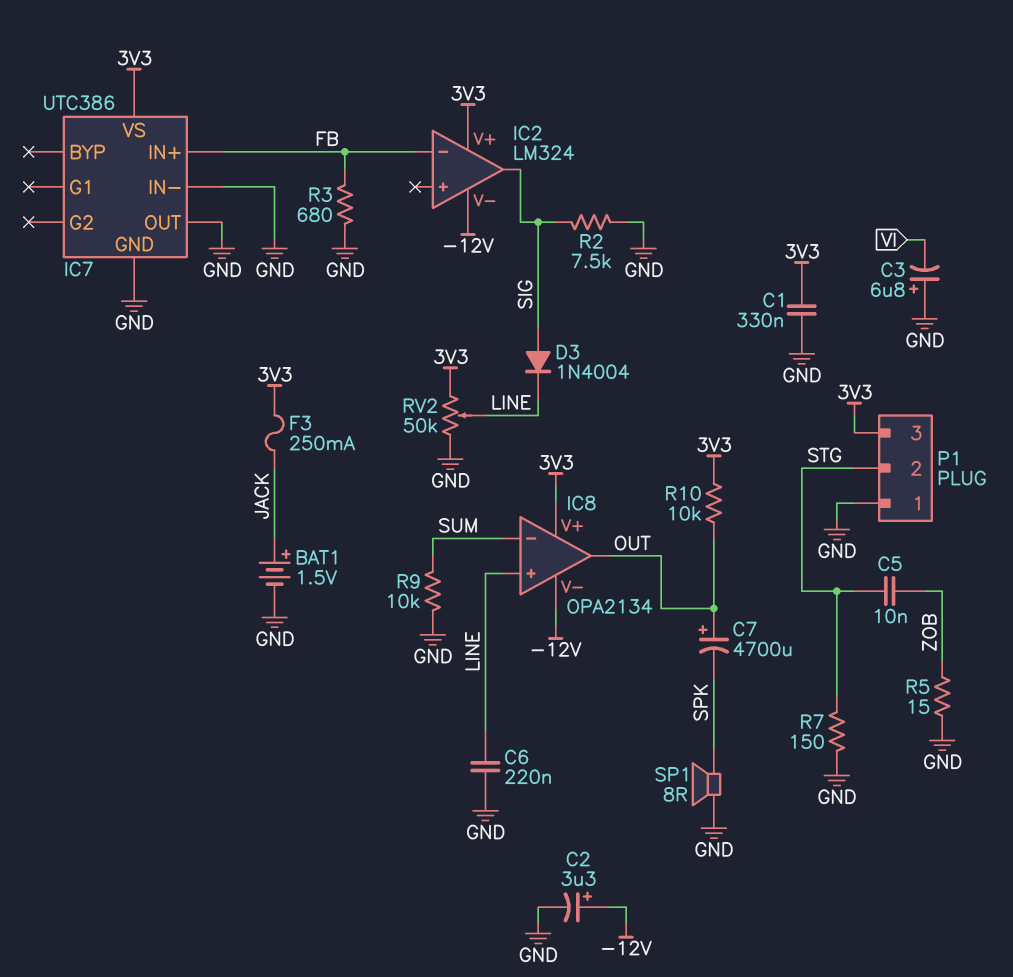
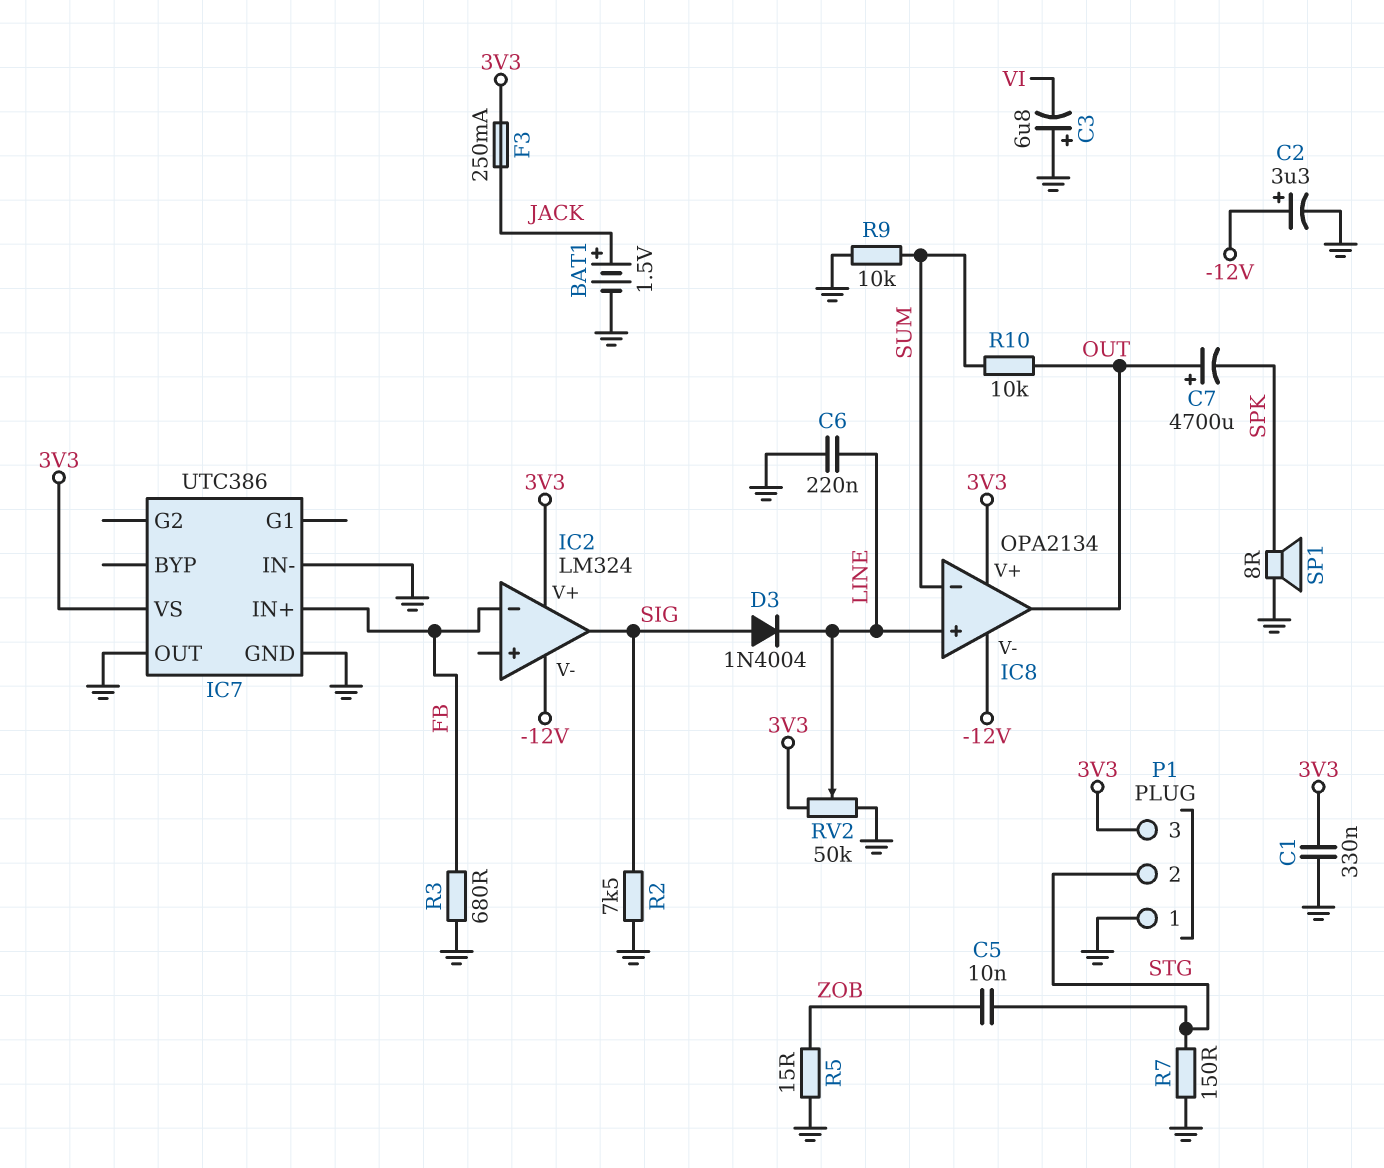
R10: 10k (3V3, OUT) -> 10k (OUT, SUM)

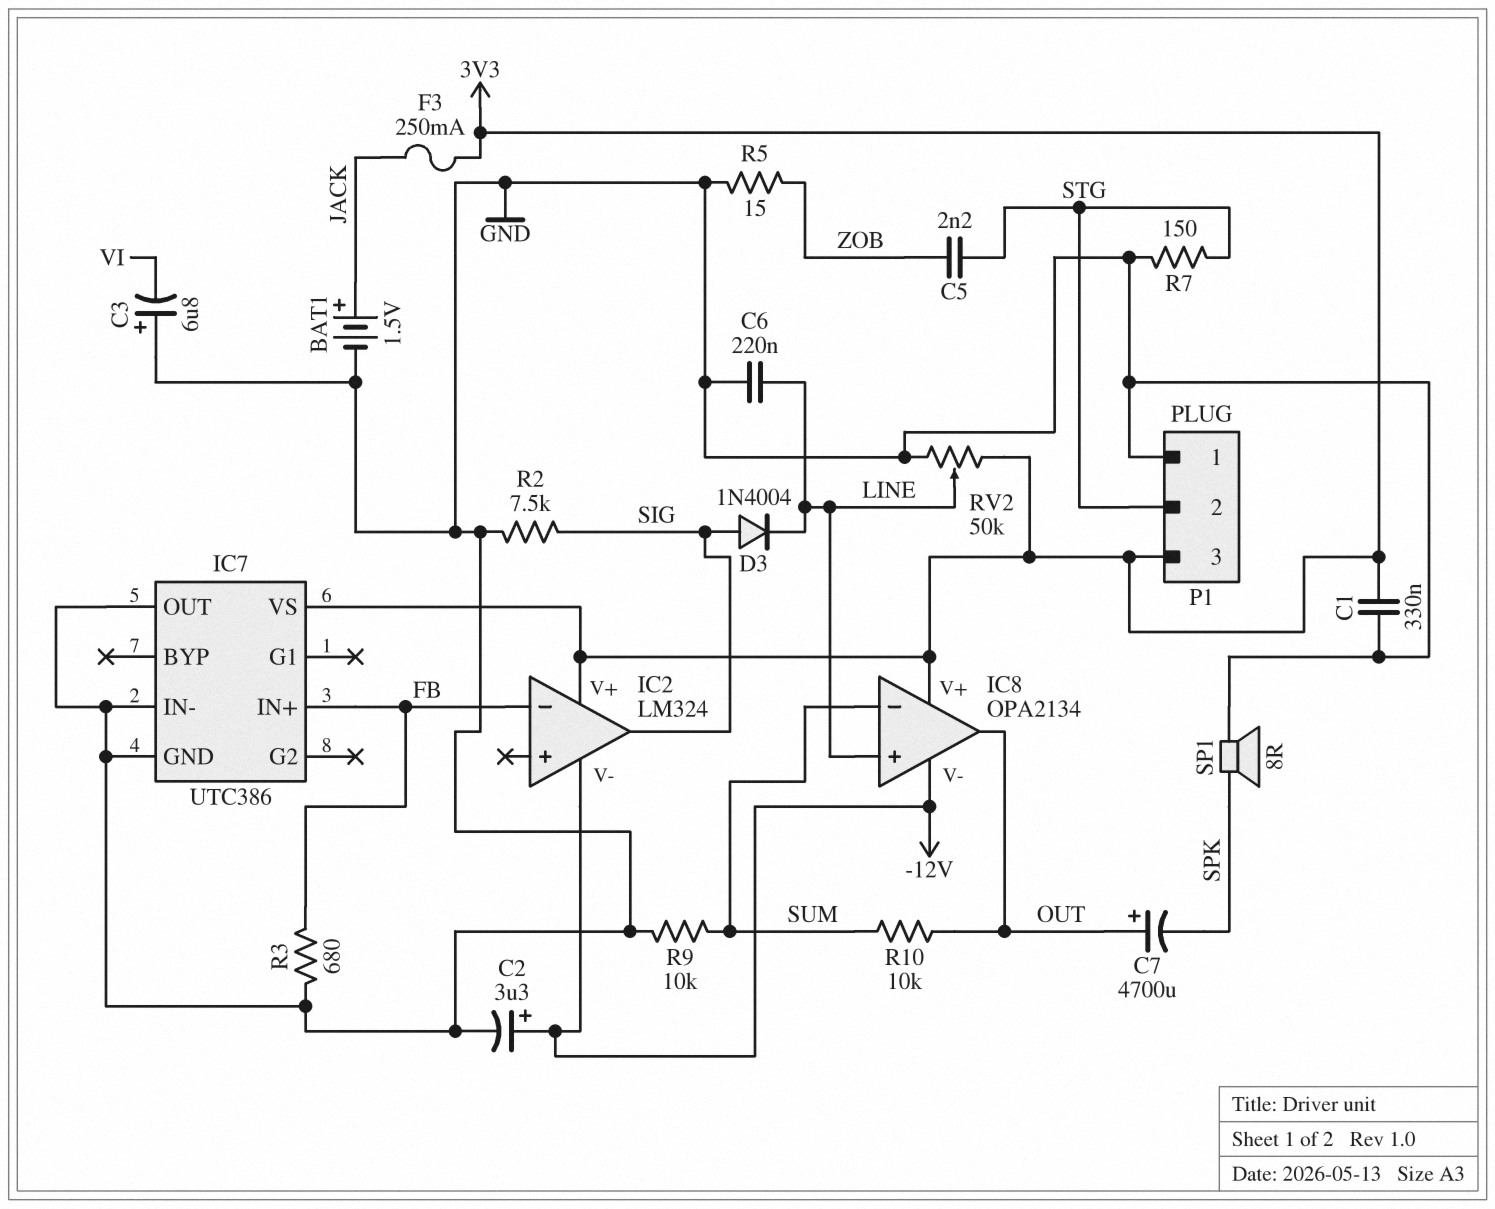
C5: 10nF (STG, ZOB) -> 2.2nF (STG, ZOB)

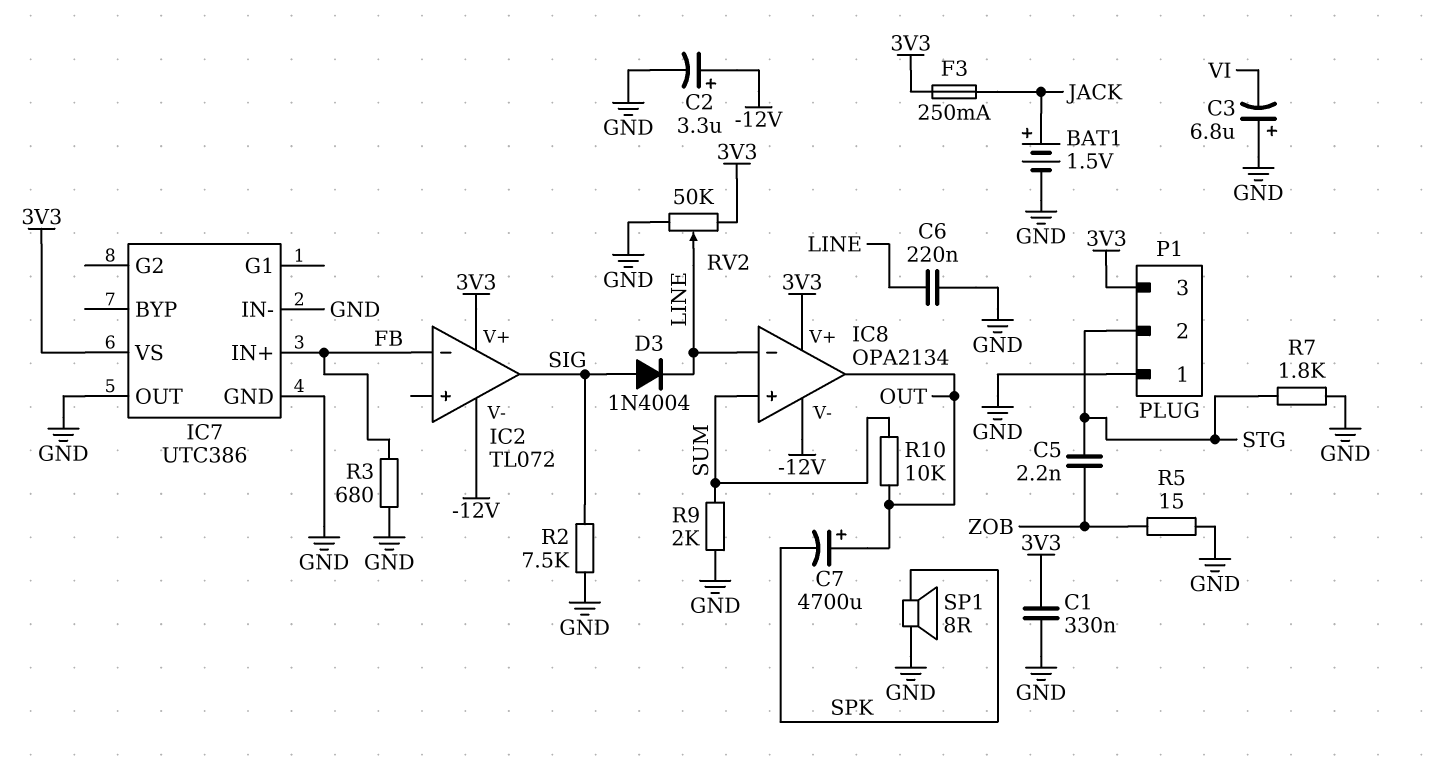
IC2: LM324 -> TL072
IC8 pin in+: LINE -> SUM
IC8 pin in-: SUM -> LINE
R7: 150 (GND, STG) -> 1.8k (GND, STG)
R9: 10k (GND, SUM) -> 2k (GND, SUM)

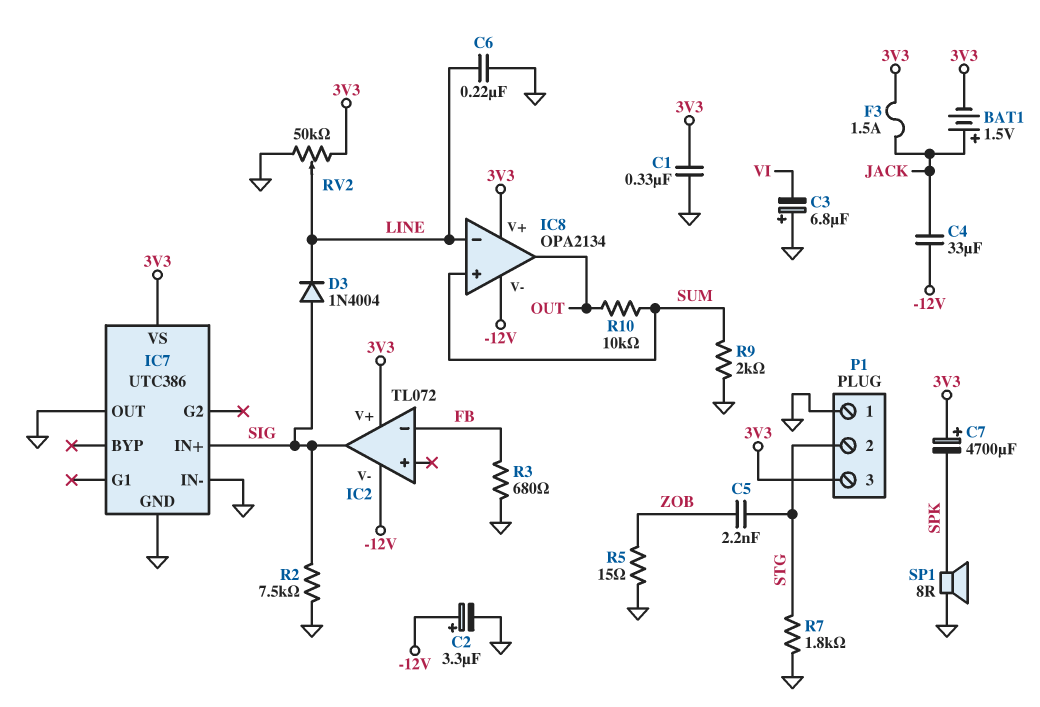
BAT1: 1.5V (plus JACK, minus GND) -> 1.5V (plus JACK, minus 3V3)
C4: none -> 33uF (-12V, JACK)
C7: 4700uF (plus OUT, minus SPK) -> 4700uF (plus 3V3, minus SPK)
F3: 250mA (3V3, JACK) -> 1.5A (3V3, JACK)
IC7 pin IN+: FB -> SIG

